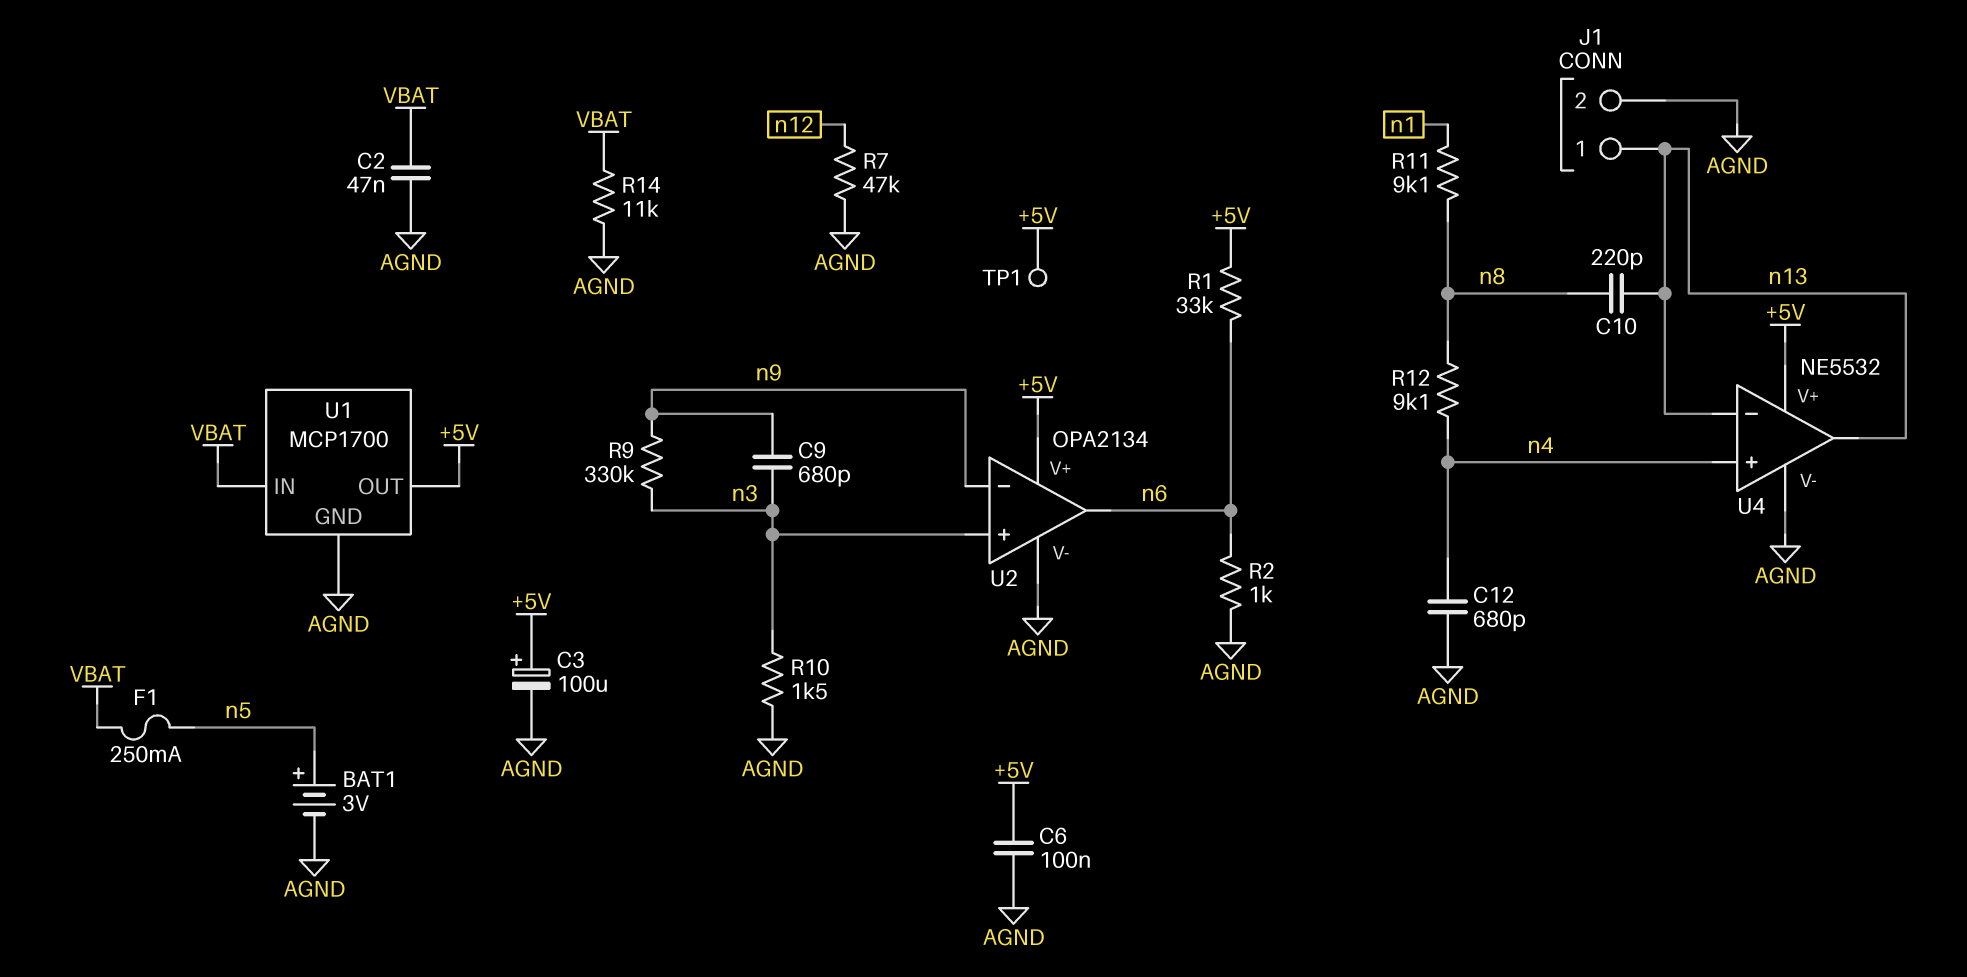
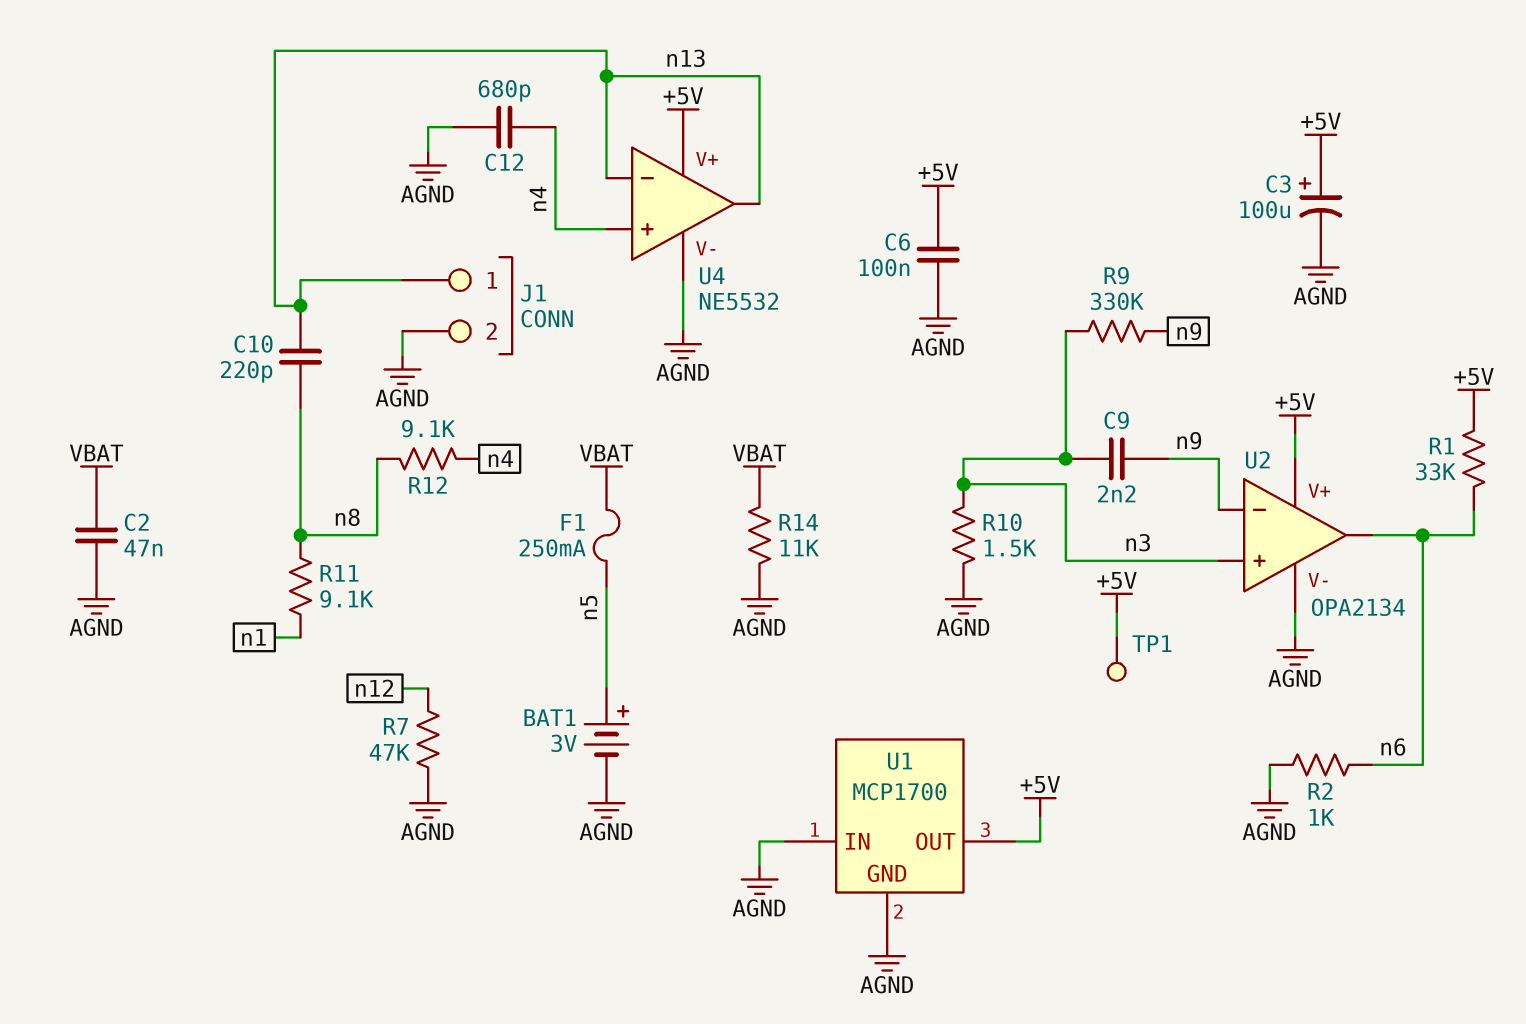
C9: 680pF (n3, n9) -> 2.2nF (n3, n9)
U1 pin IN: VBAT -> AGND

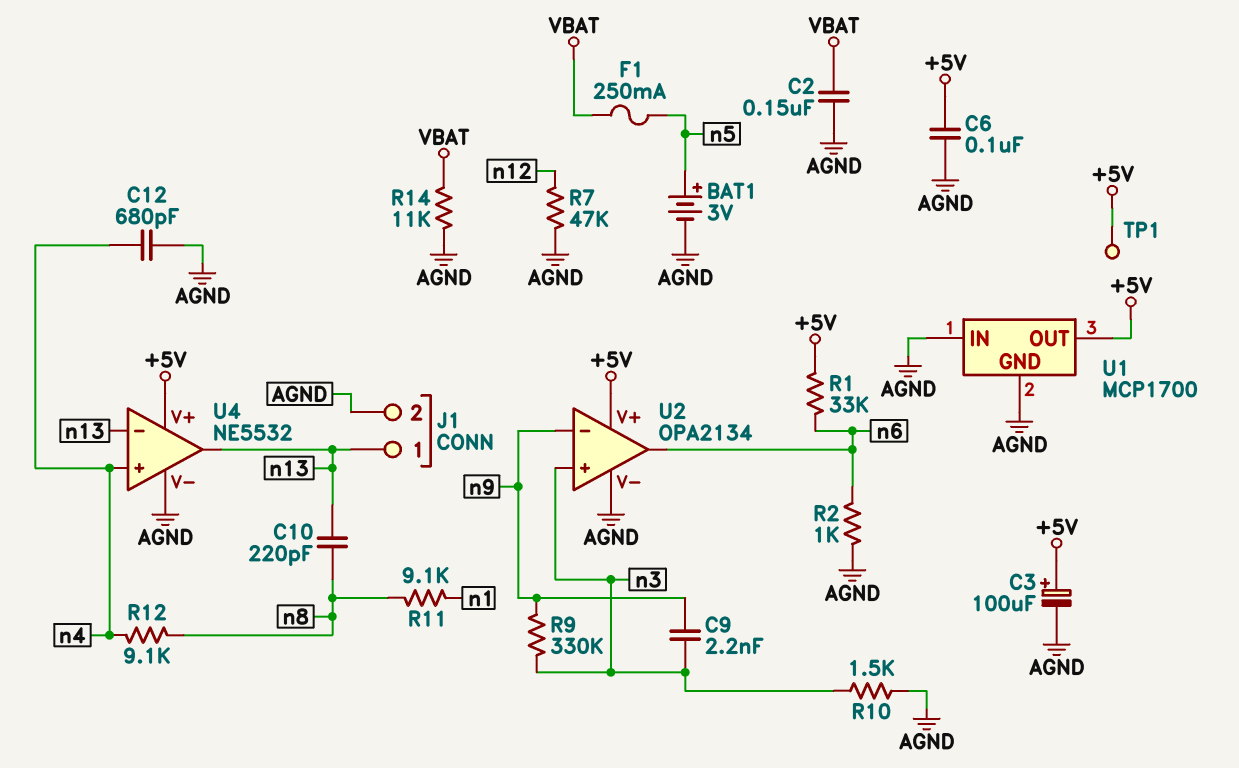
C2: 47nF (AGND, VBAT) -> 150nF (AGND, VBAT)

